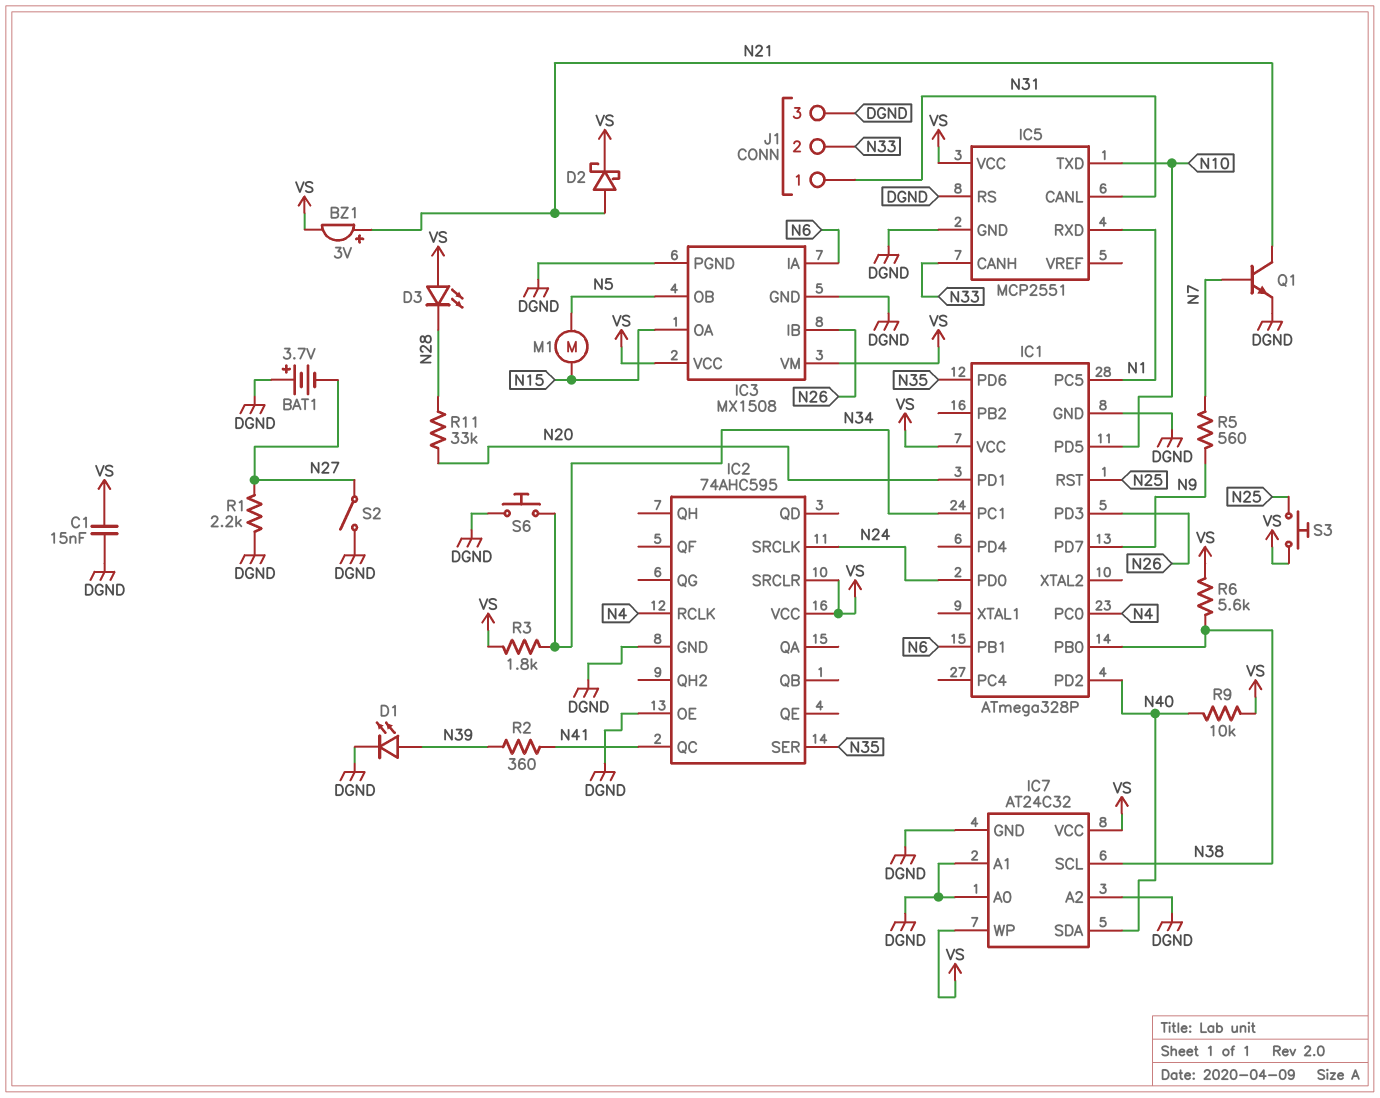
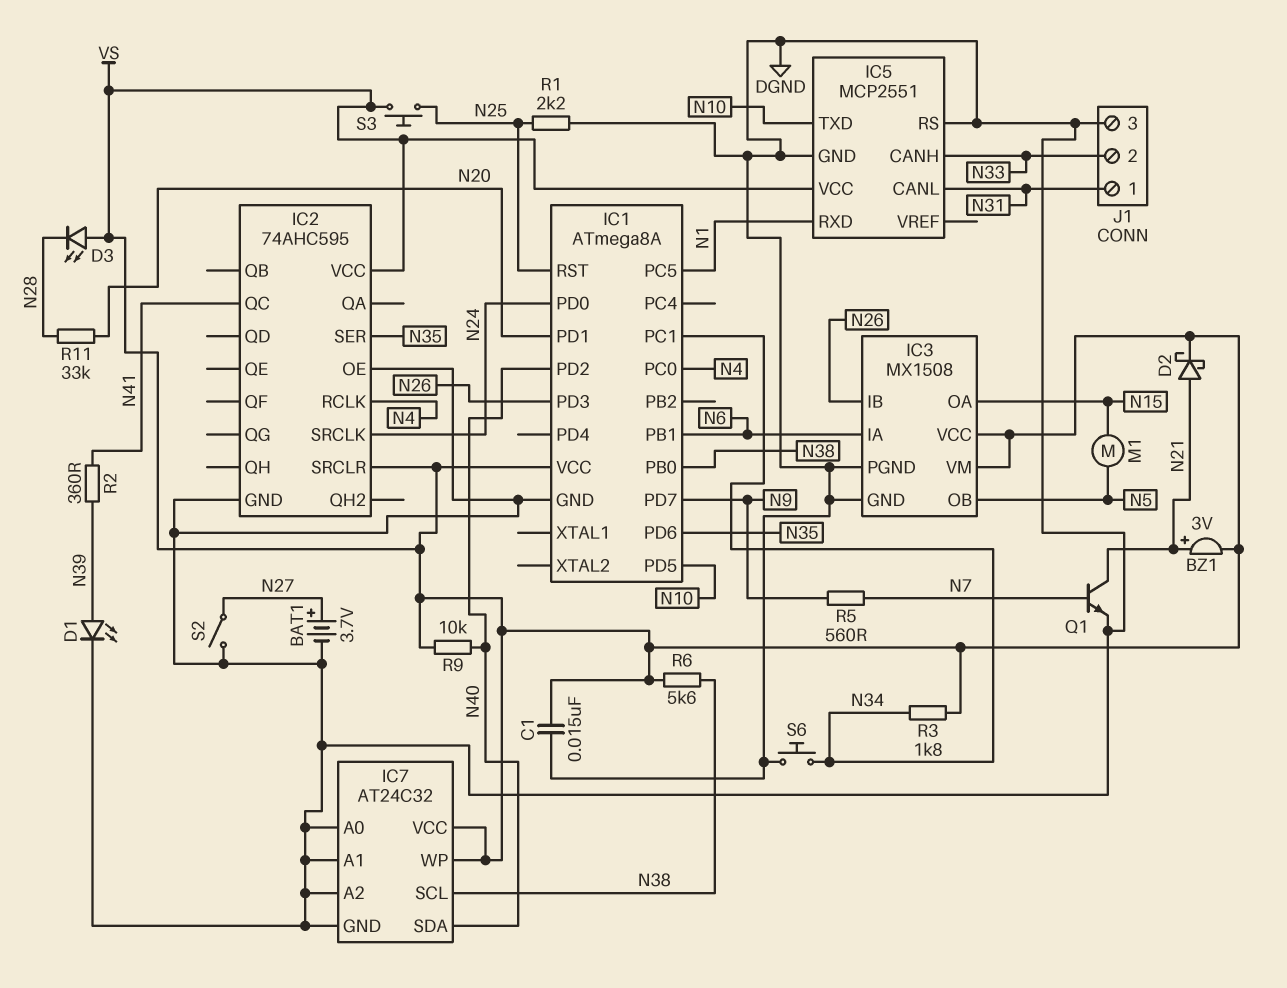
BAT1: 3.7V (plus DGND, minus N27) -> 3.7V (plus N27, minus DGND)
IC1: ATmega328P -> ATmega8A
R1: 2.2k (DGND, N27) -> 2.2k (DGND, N25)

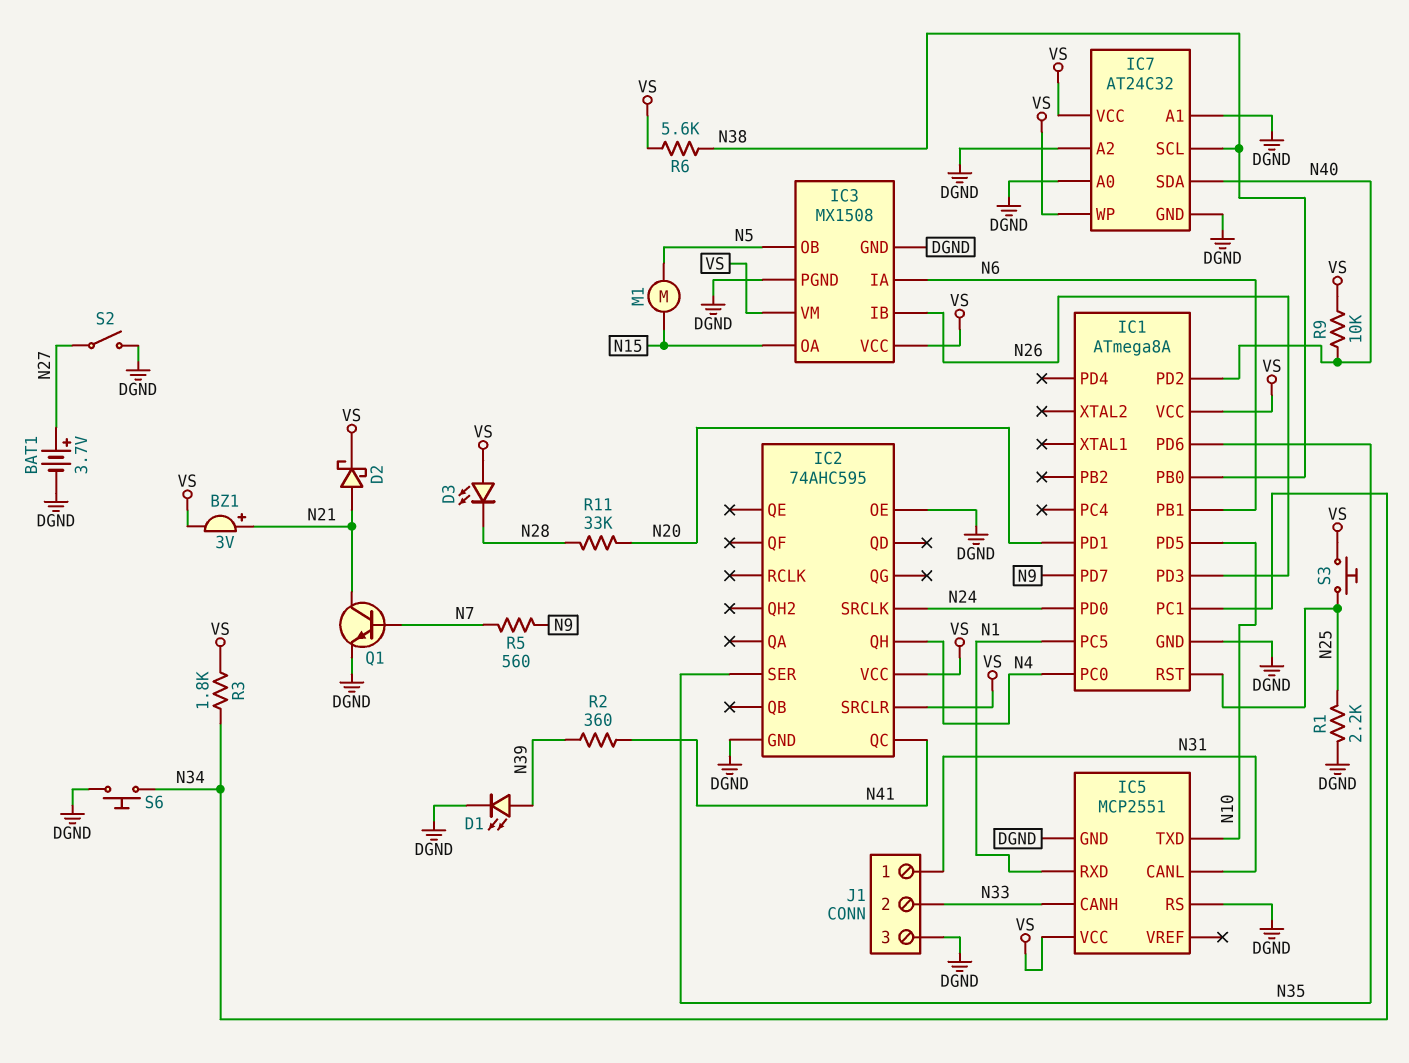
C1: 15nF (DGND, VS) -> none
IC2 pin QH: none -> N4
IC2 pin RCLK: N4 -> none

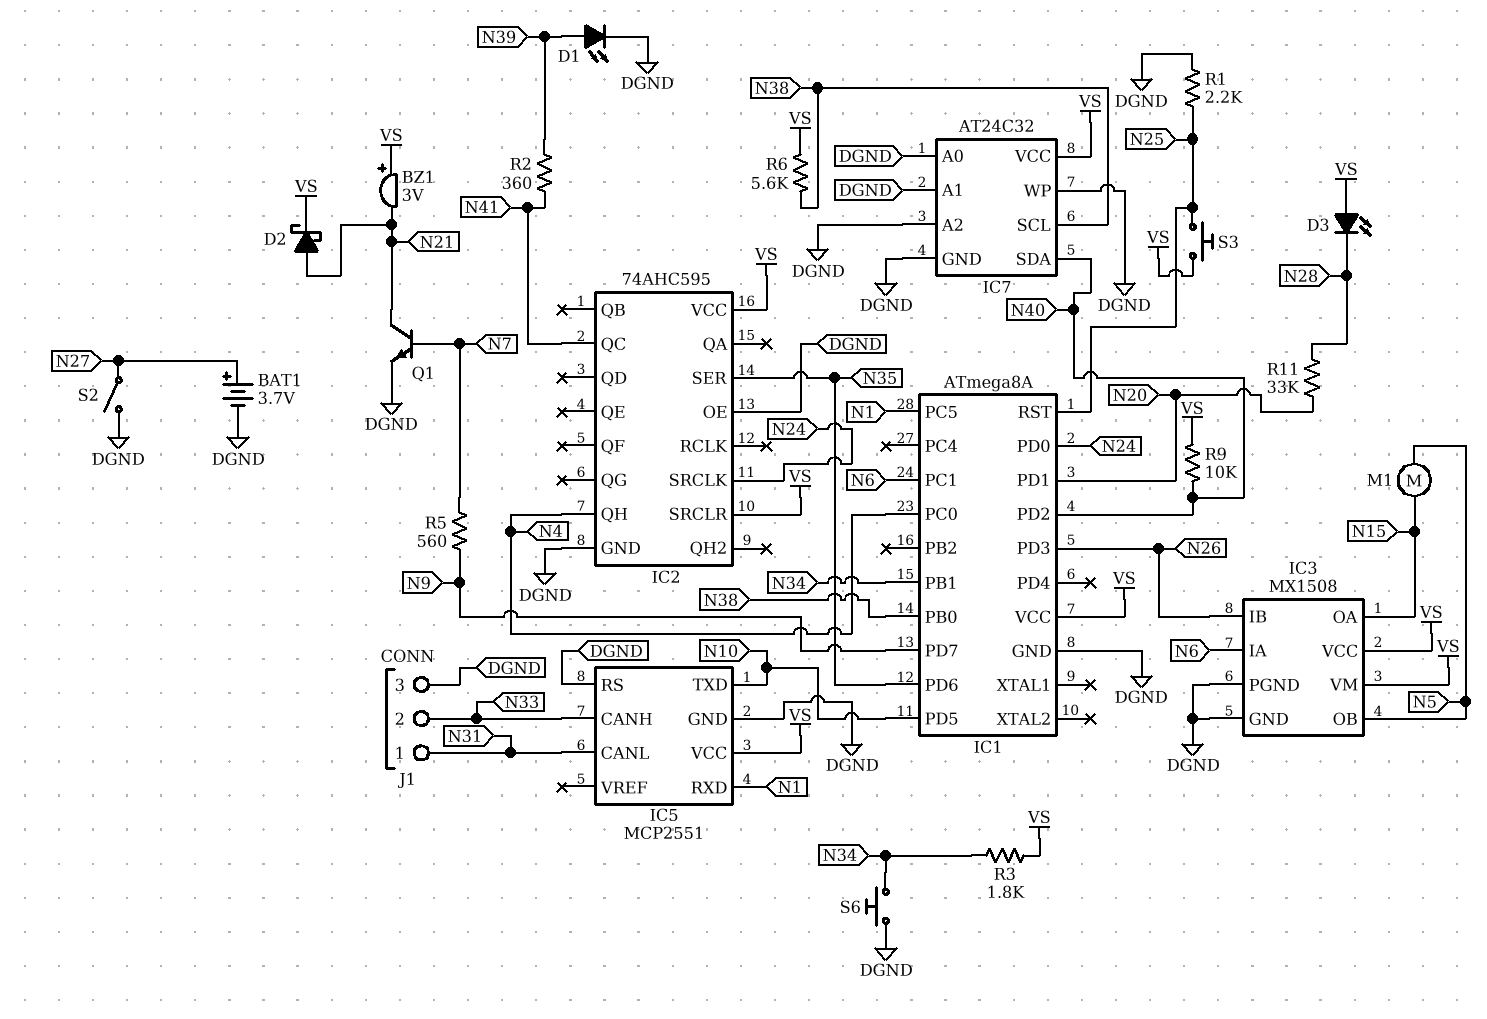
BZ1: buzzer 3V (plus N21, minus VS) -> buzzer 3V (plus VS, minus N21)
IC1 pin PB1: N6 -> N34
IC1 pin PC1: N34 -> N6
IC7 pin WP: VS -> DGND

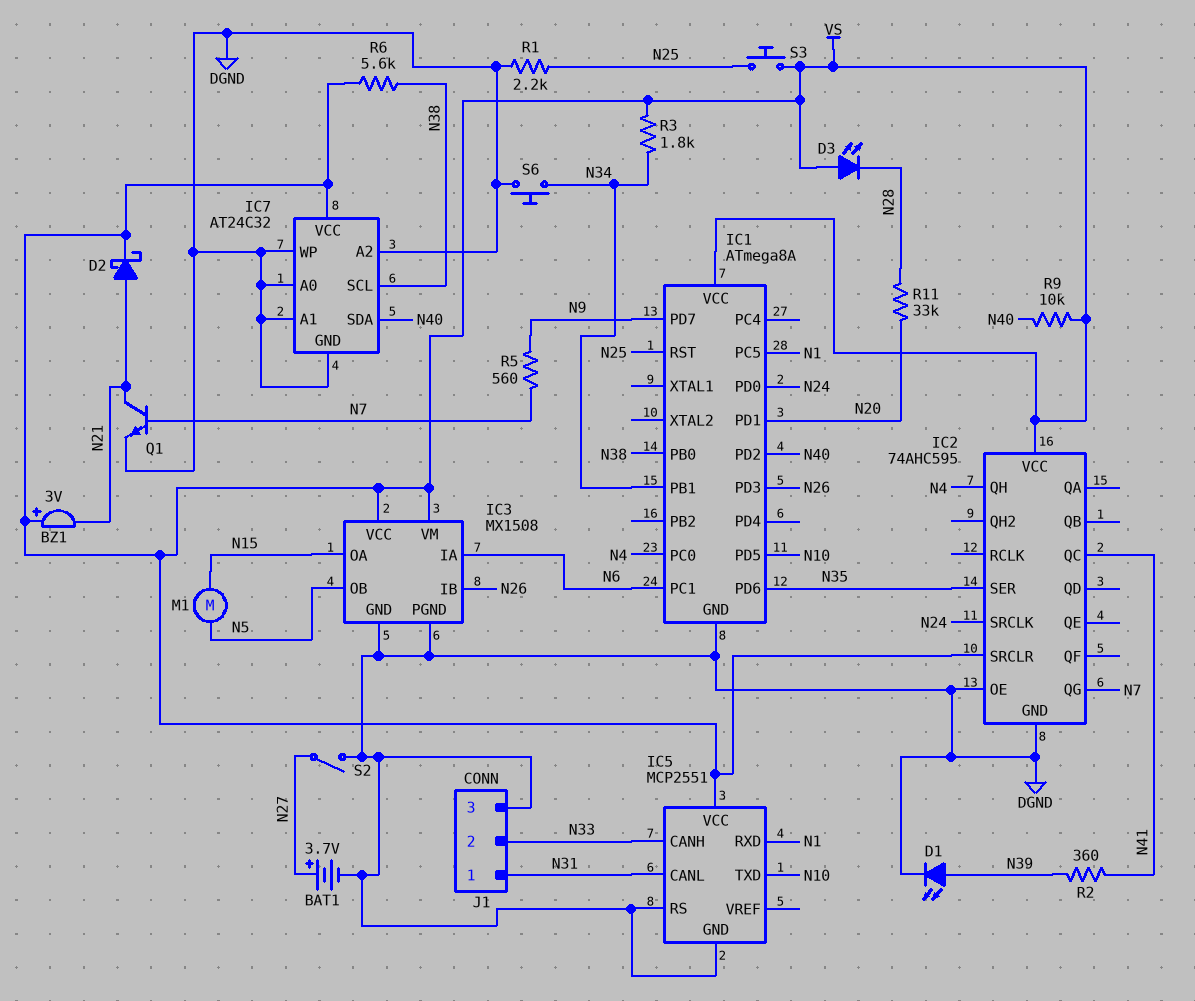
IC2 pin QG: none -> N7

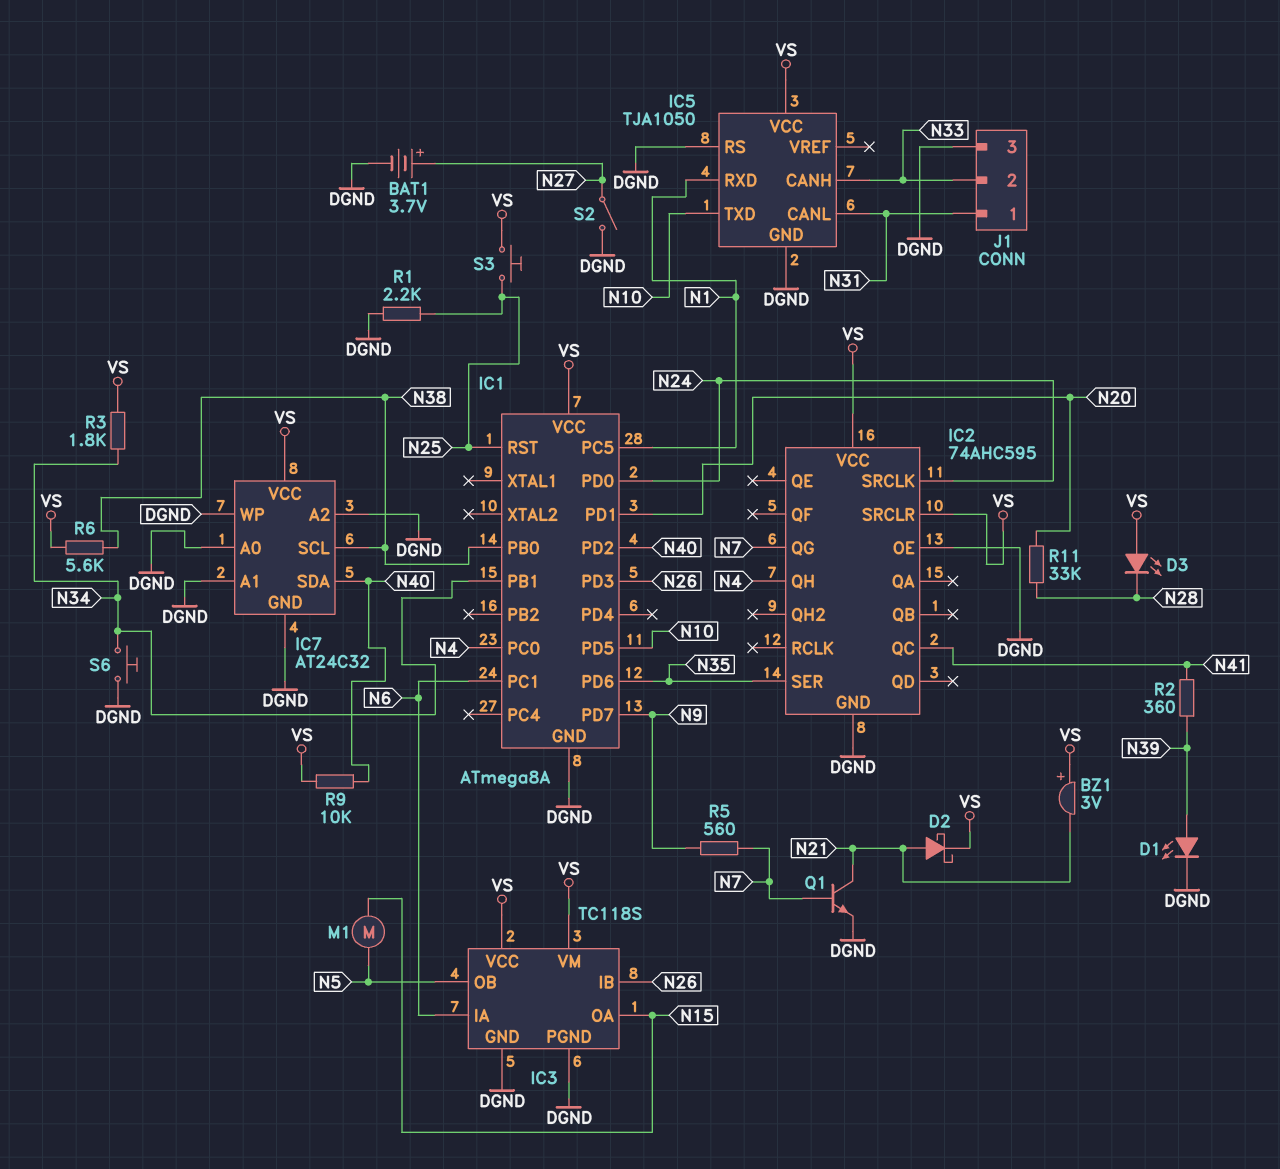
IC3: MX1508 -> TC118S
IC5: MCP2551 -> TJA1050

